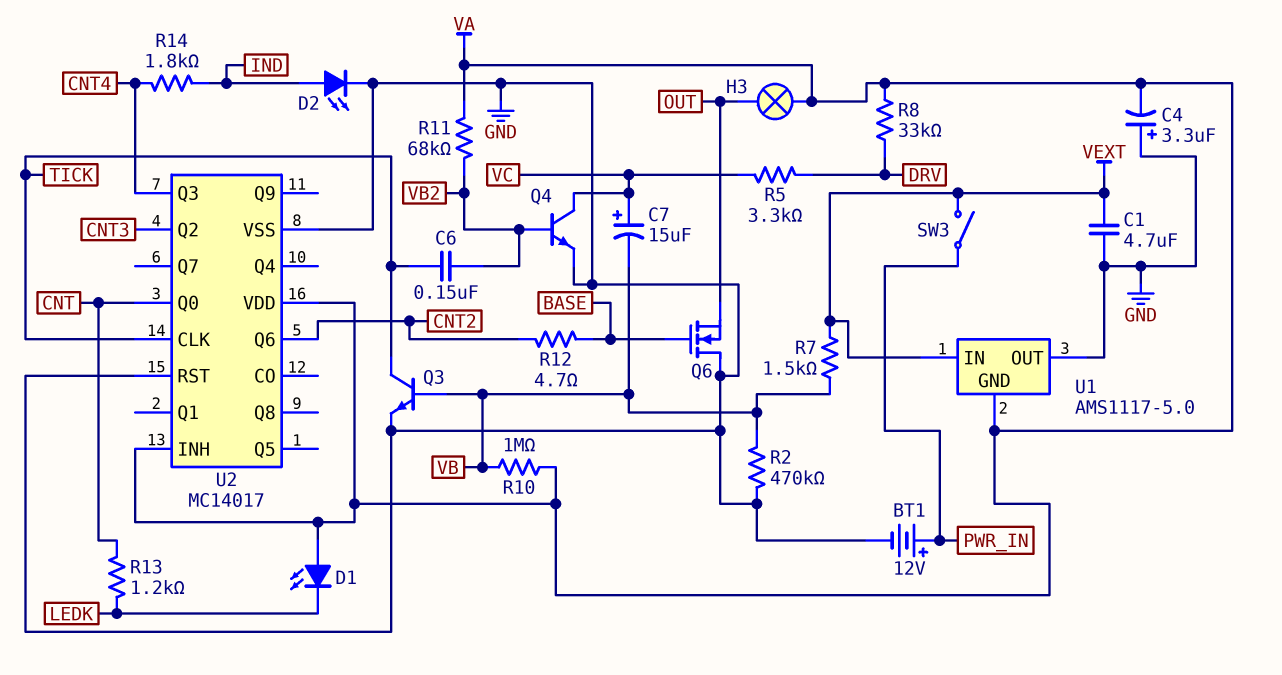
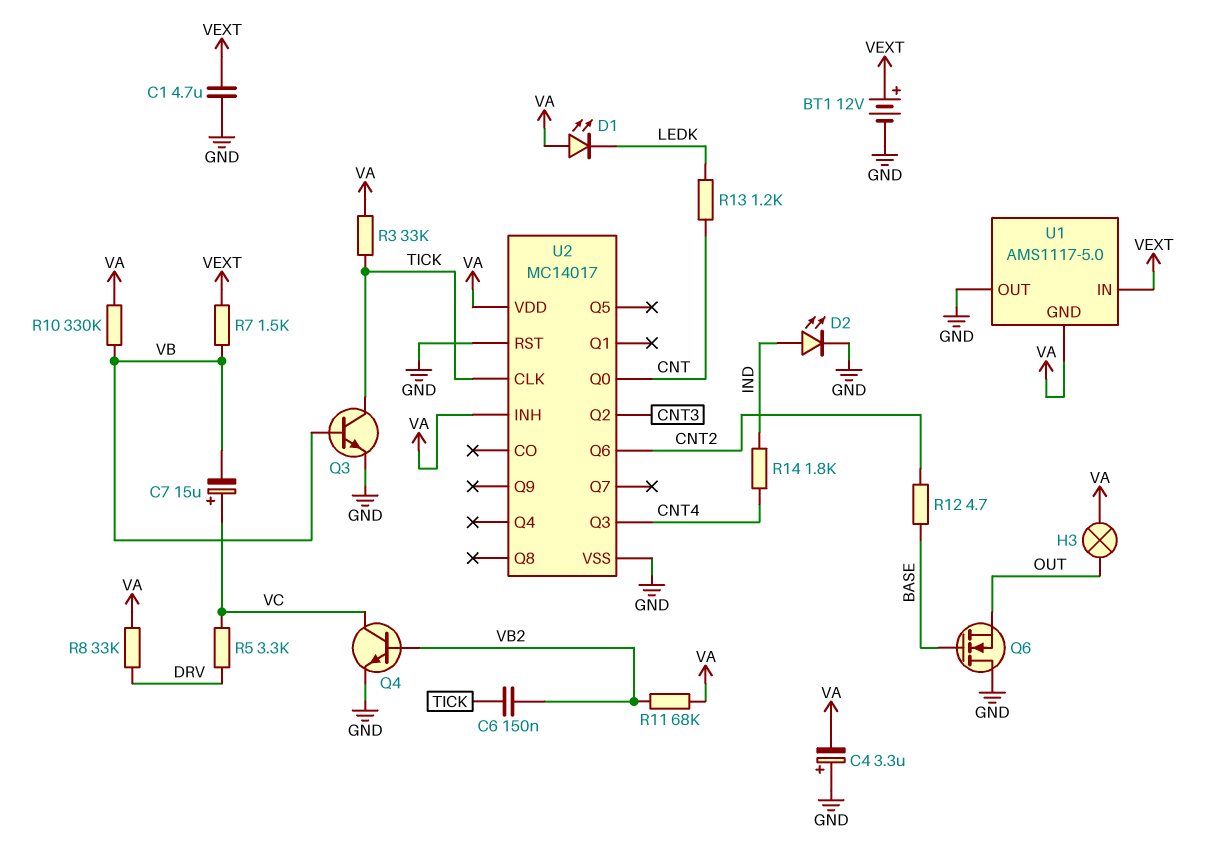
BT1: 12V (plus PWR_IN, minus GND) -> 12V (plus VEXT, minus GND)
R2: 470k (GND, VB) -> none
R3: none -> 33k (TICK, VA)
R10: 1M (VA, VB) -> 330k (VA, VB)
SW3: switch (PWR_IN, VEXT) -> none

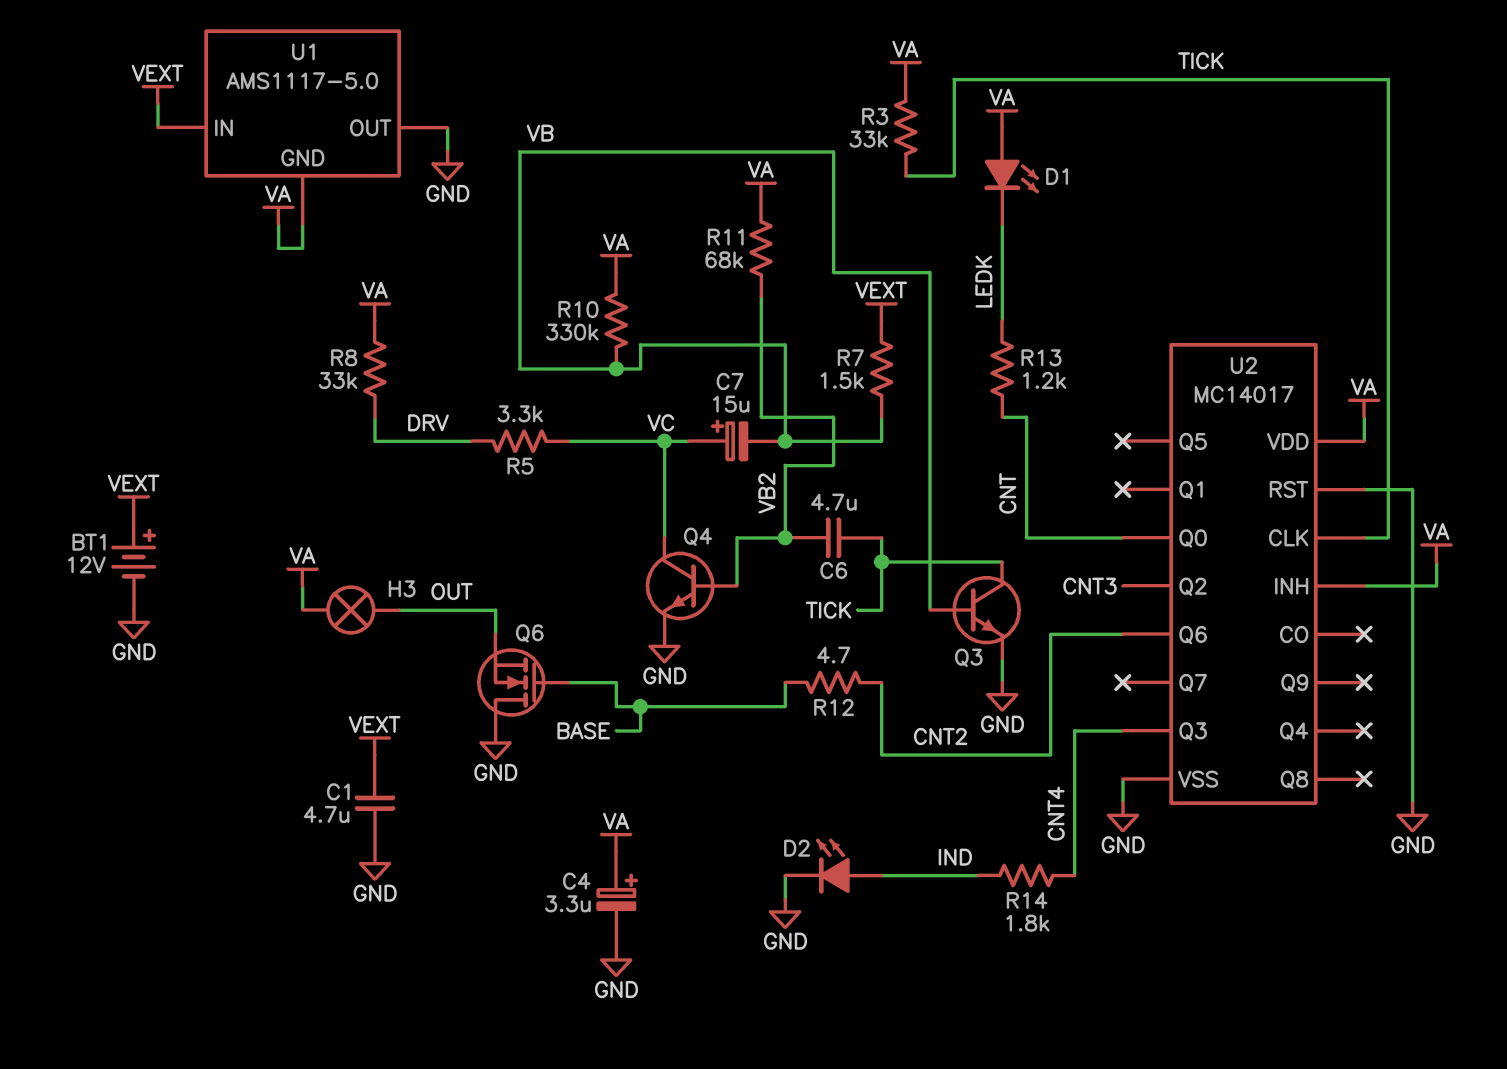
C4: 3.3uF (plus GND, minus VA) -> 3.3uF (plus VA, minus GND)
C6: 150nF (TICK, VB2) -> 4.7uF (TICK, VB2)

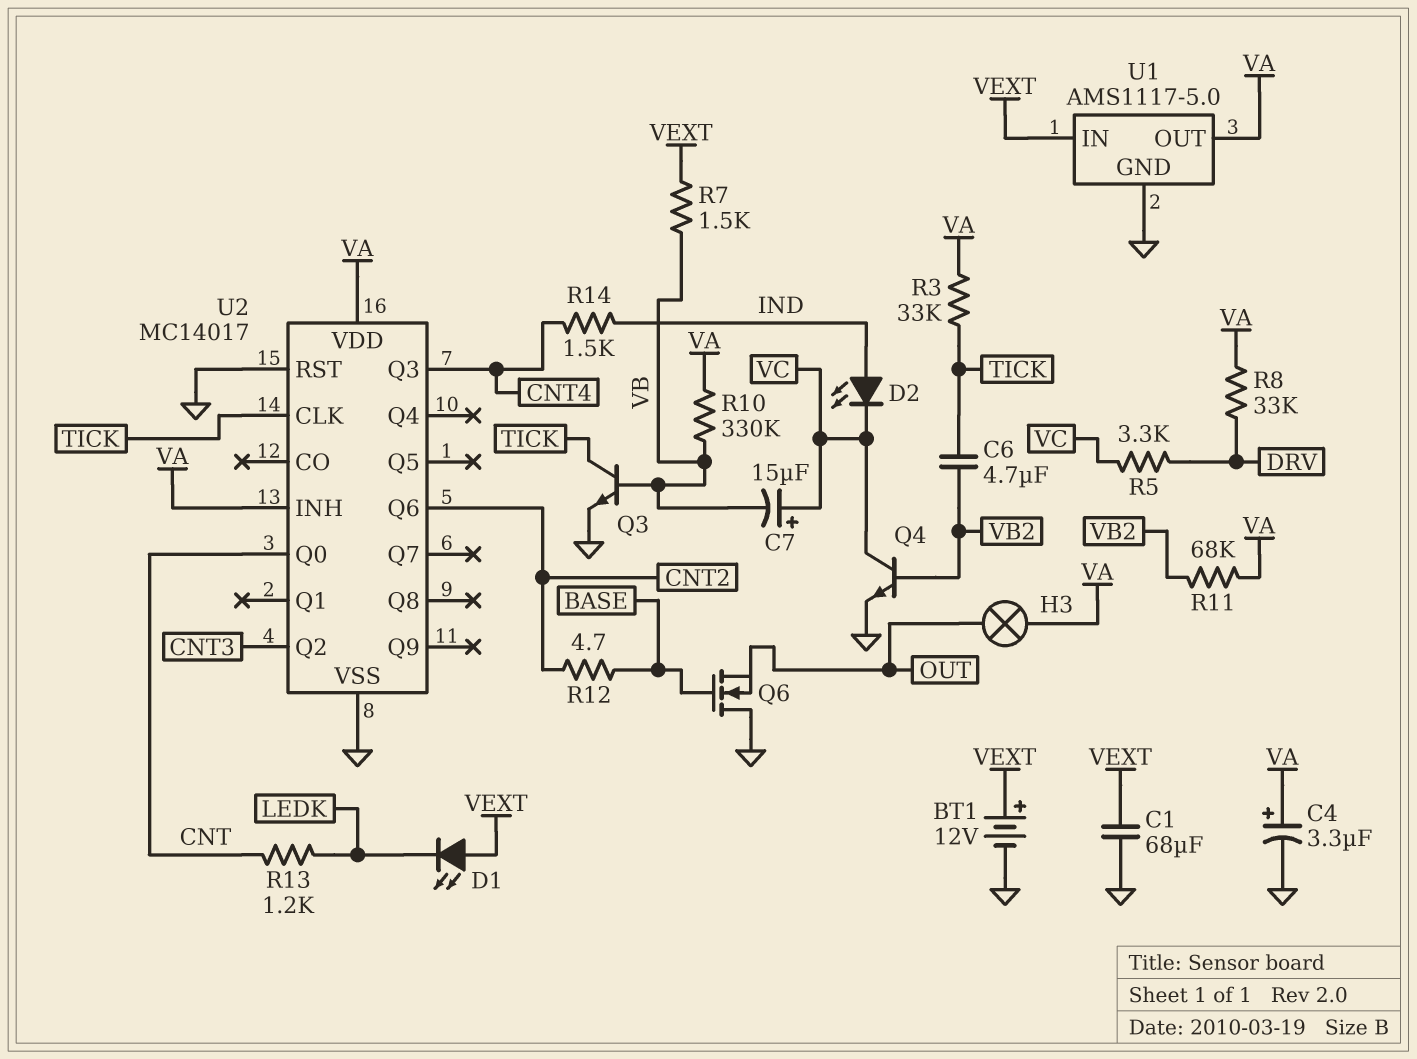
C1: 4.7uF (GND, VEXT) -> 68uF (GND, VEXT)
D1: LED (A VA, K LEDK) -> LED (A VEXT, K LEDK)
D2: LED (A IND, K GND) -> LED (A IND, K VC)
R14: 1.8k (CNT4, IND) -> 1.5k (CNT4, IND)
U1 pin GND: VA -> GND
U1 pin OUT: GND -> VA

